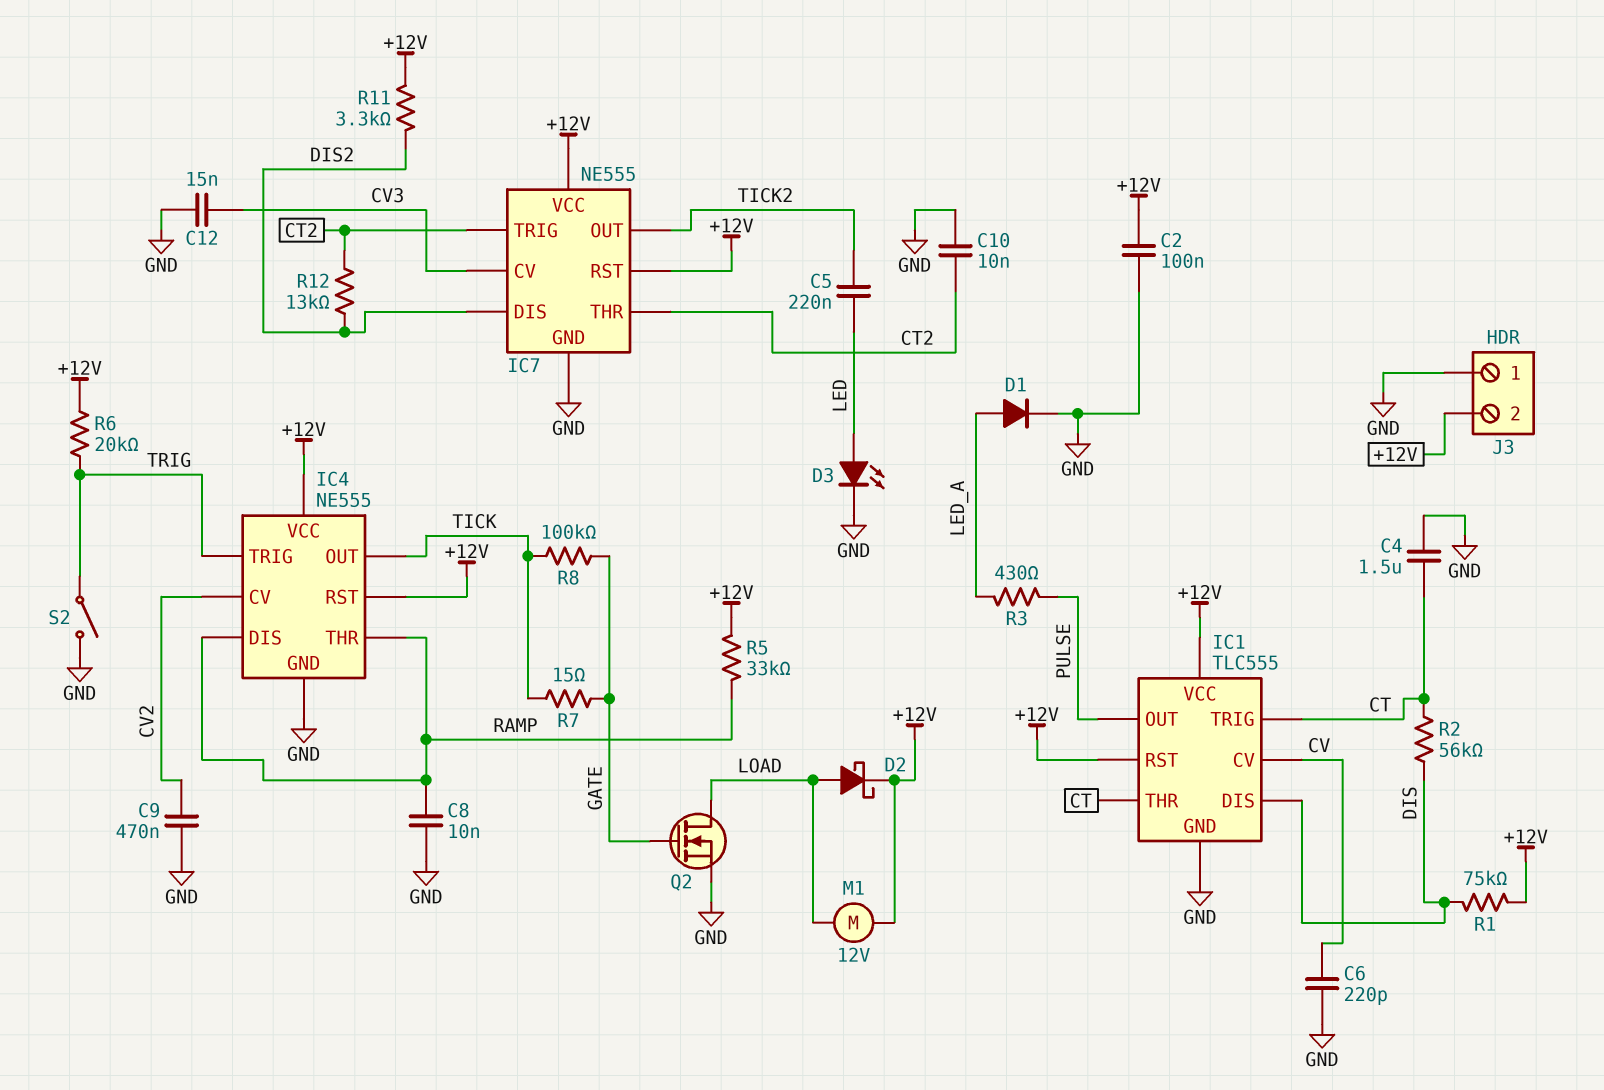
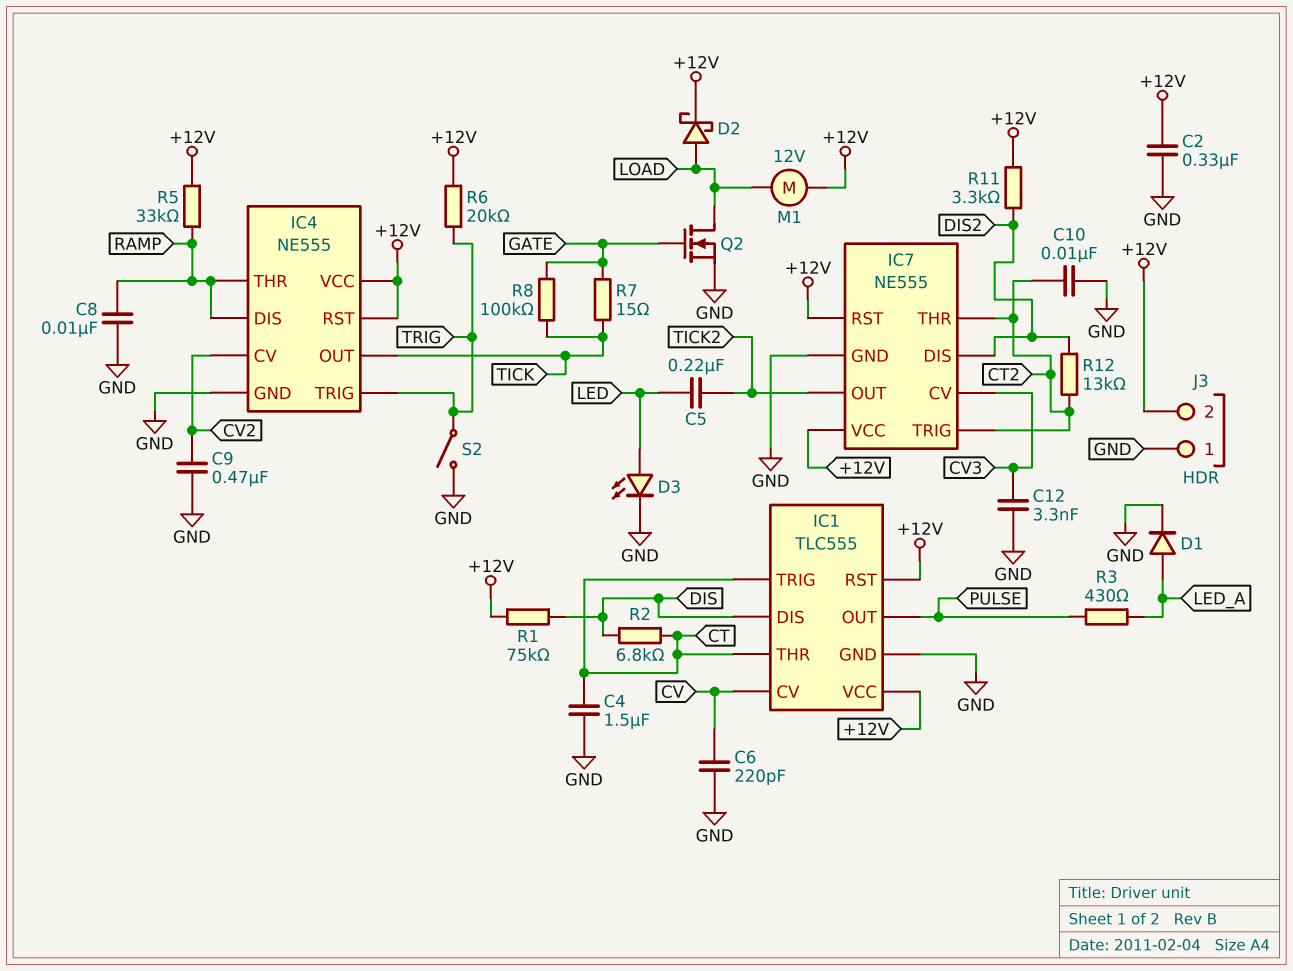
C2: 100nF (+12V, GND) -> 330nF (+12V, GND)
C12: 15nF (CV3, GND) -> 3.3nF (CV3, GND)
R2: 56k (CT, DIS) -> 6.8k (CT, DIS)

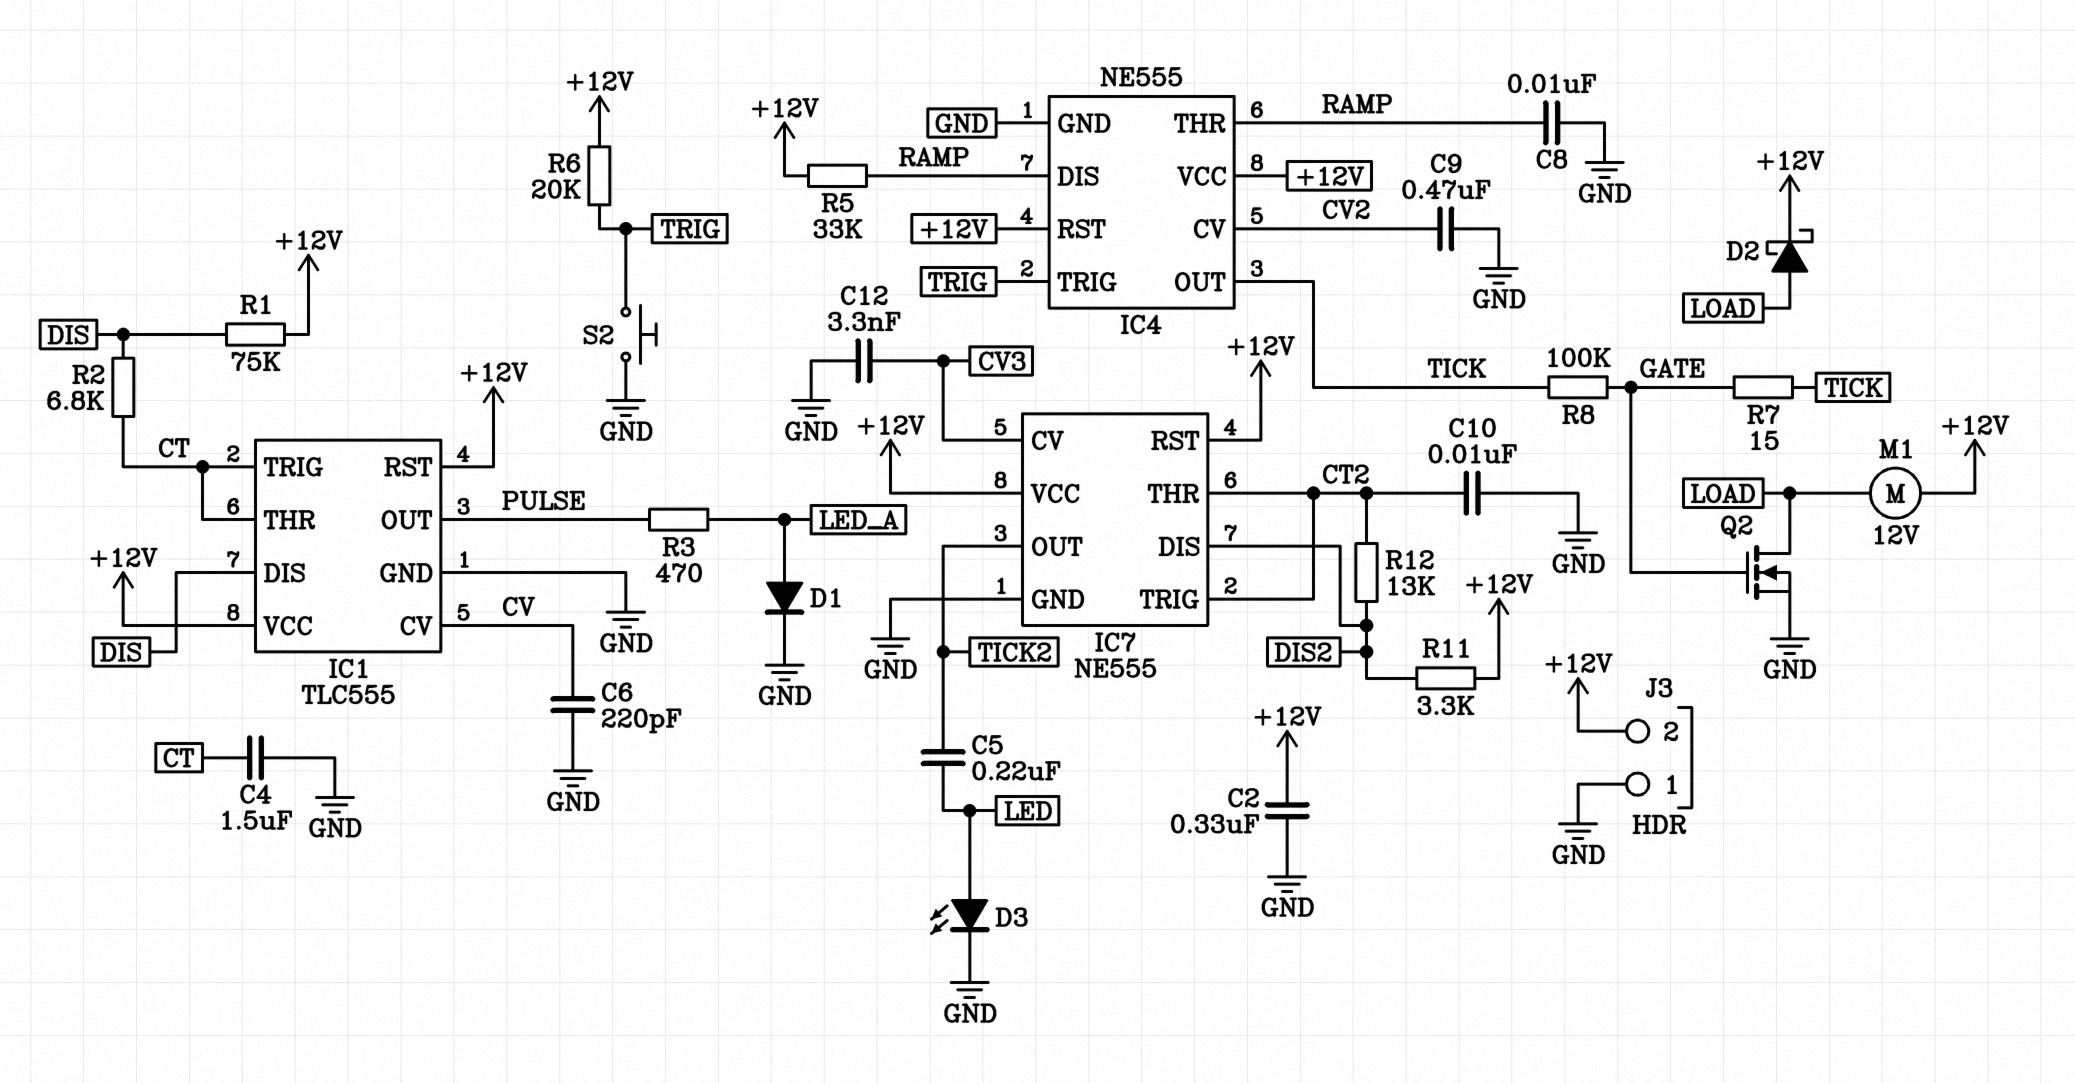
R3: 430 (LED_A, PULSE) -> 470 (LED_A, PULSE)
S2: switch (GND, TRIG) -> button (GND, TRIG)

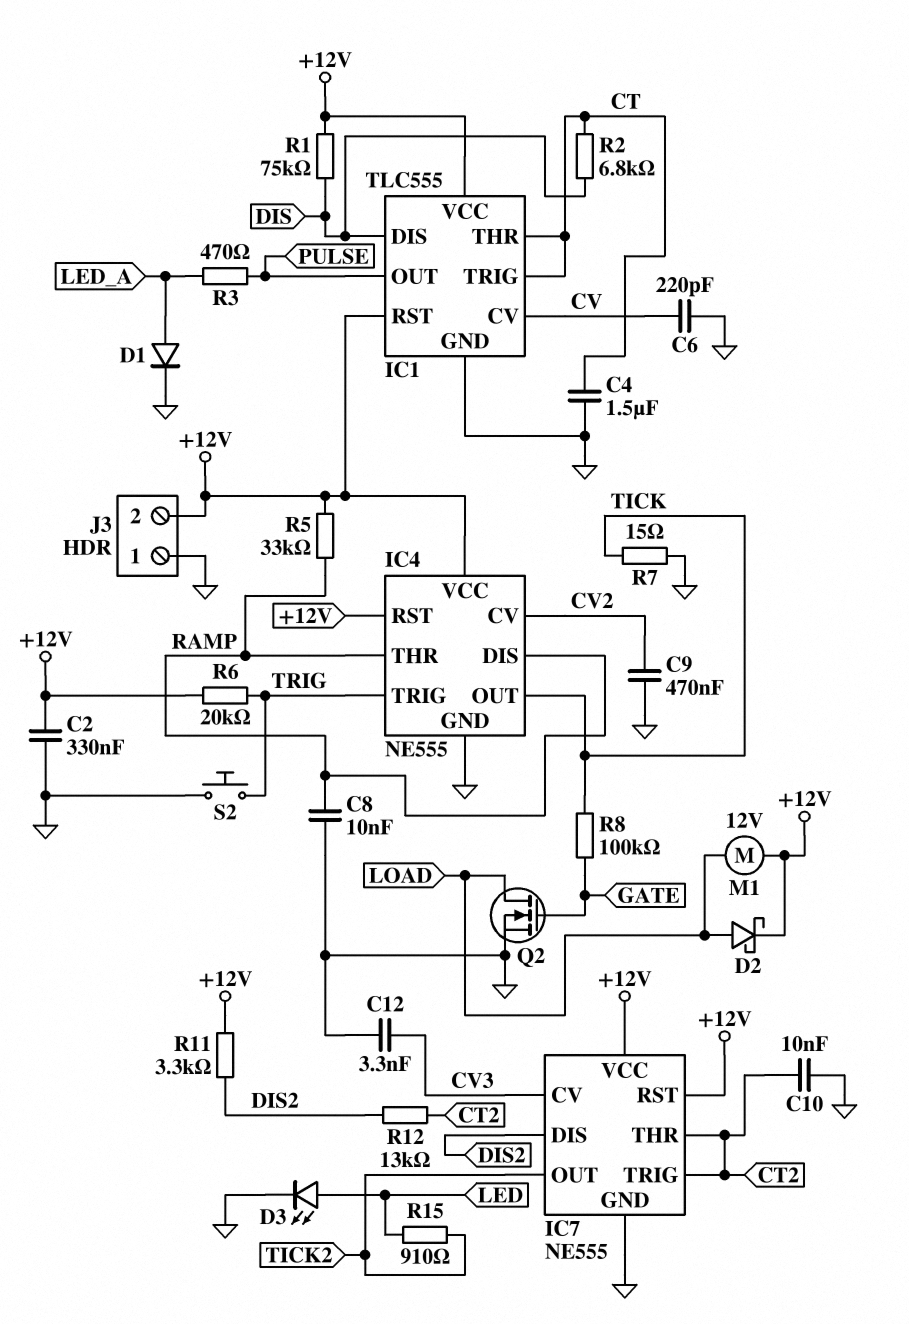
C5: 220nF (LED, TICK2) -> none
R7: 15 (GATE, TICK) -> 15 (GND, TICK)
R15: none -> 910 (LED, TICK2)

